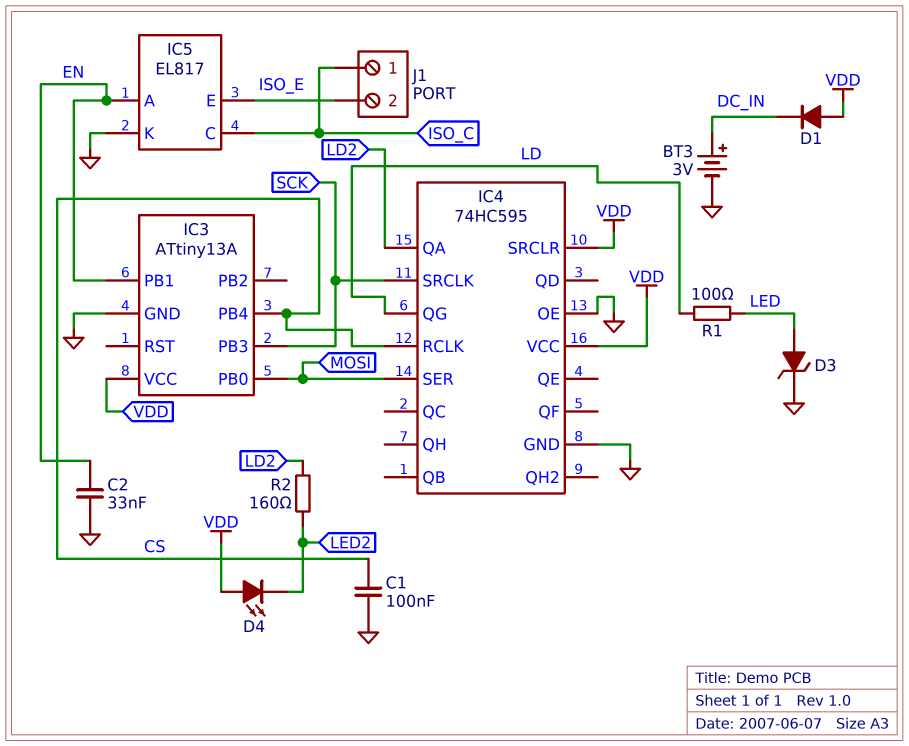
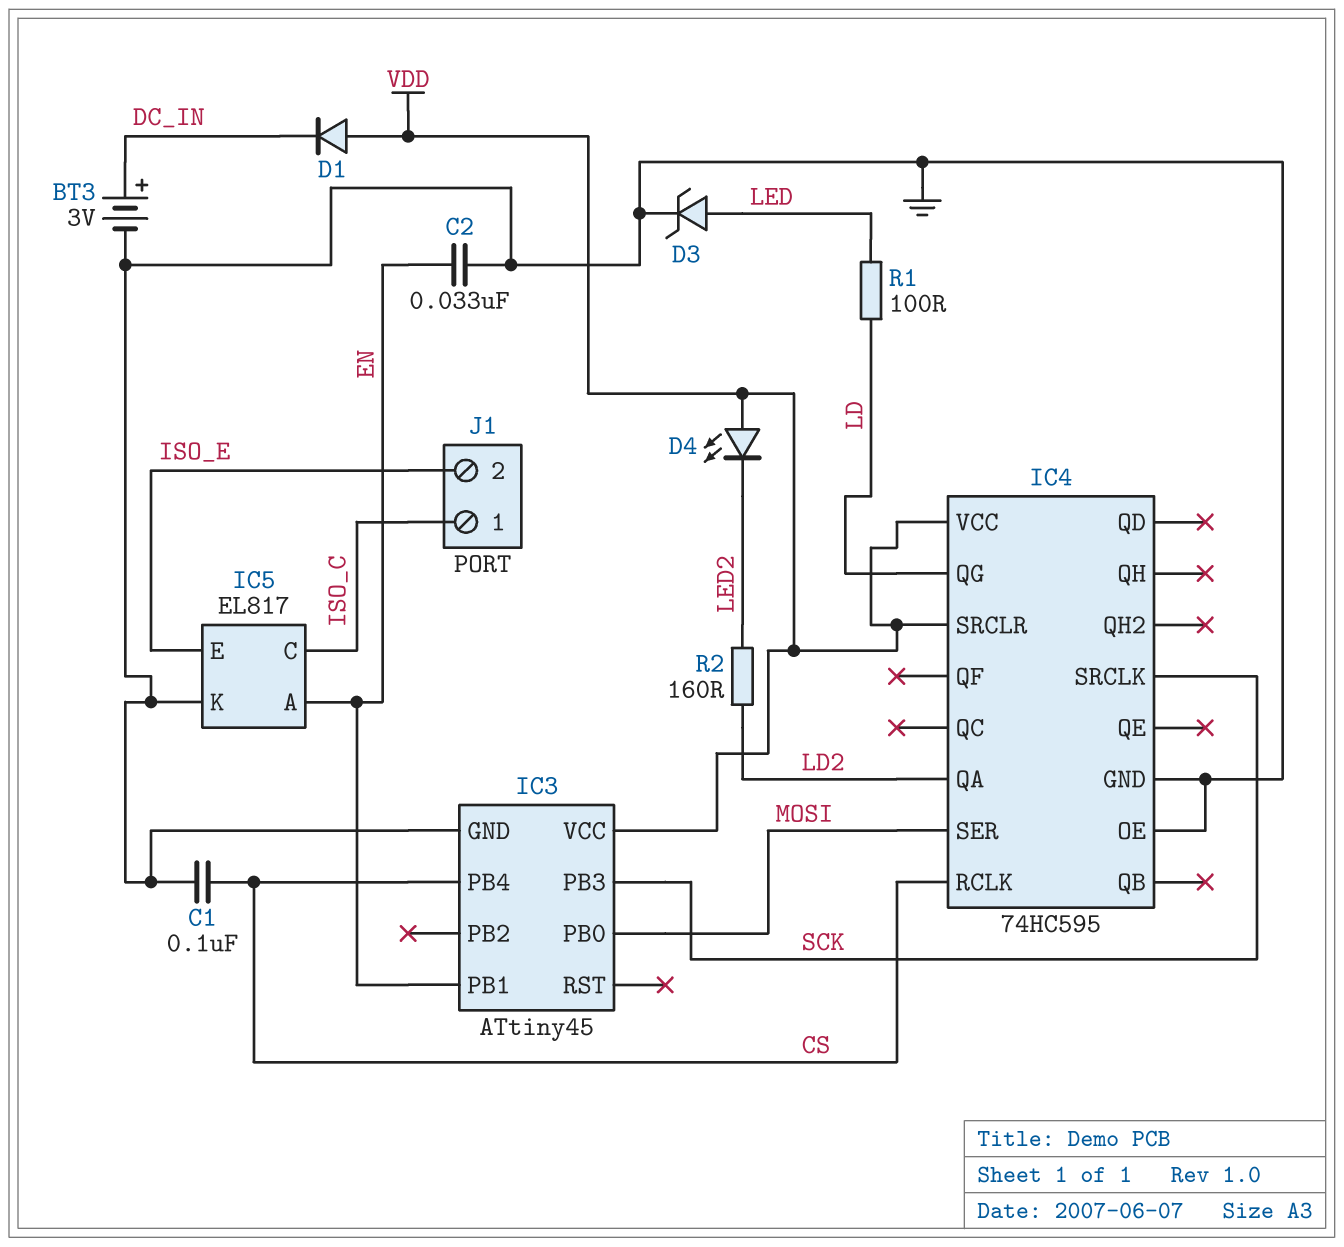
IC3: ATtiny13A -> ATtiny45

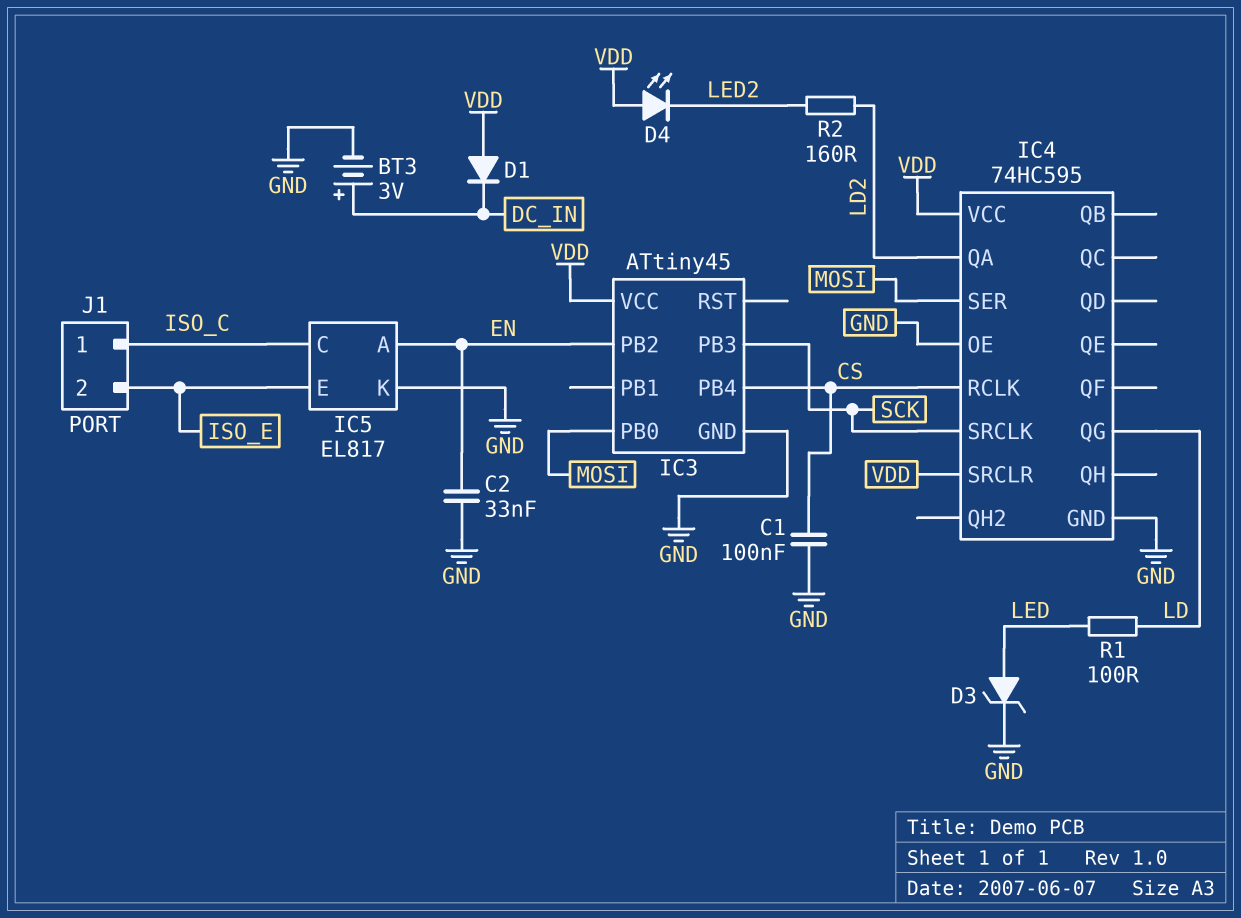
IC3 pin PB1: EN -> none
IC3 pin PB2: none -> EN

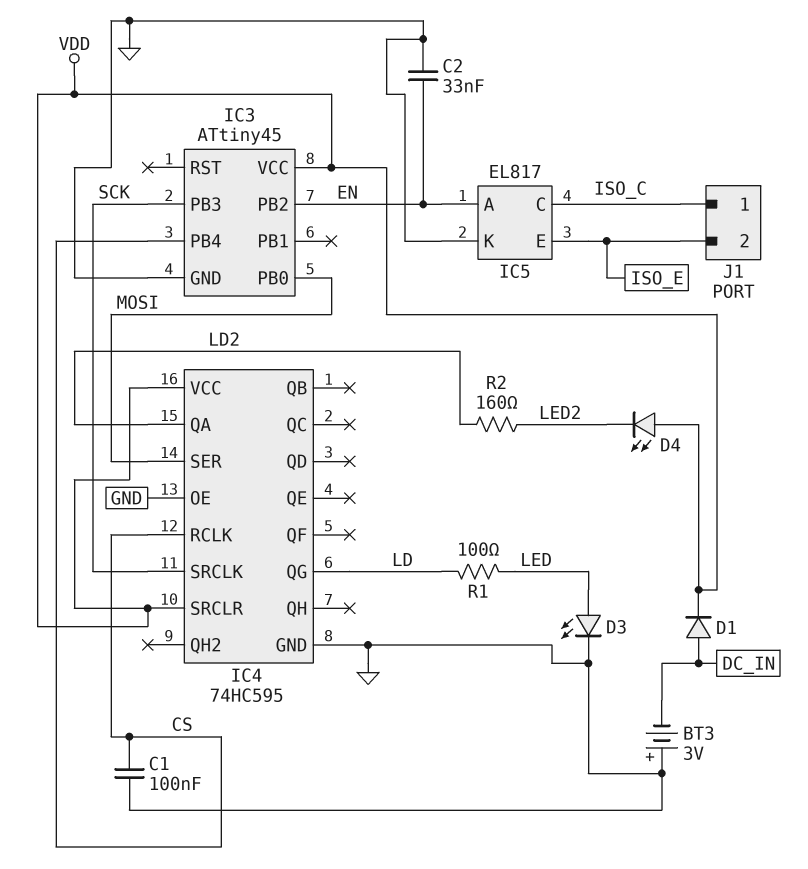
BT3: 3V (plus DC_IN, minus GND) -> 3V (plus GND, minus DC_IN)
D1: diode (A VDD, K DC_IN) -> diode (A DC_IN, K VDD)
D3: zener (A LED, K GND) -> LED (A LED, K GND)

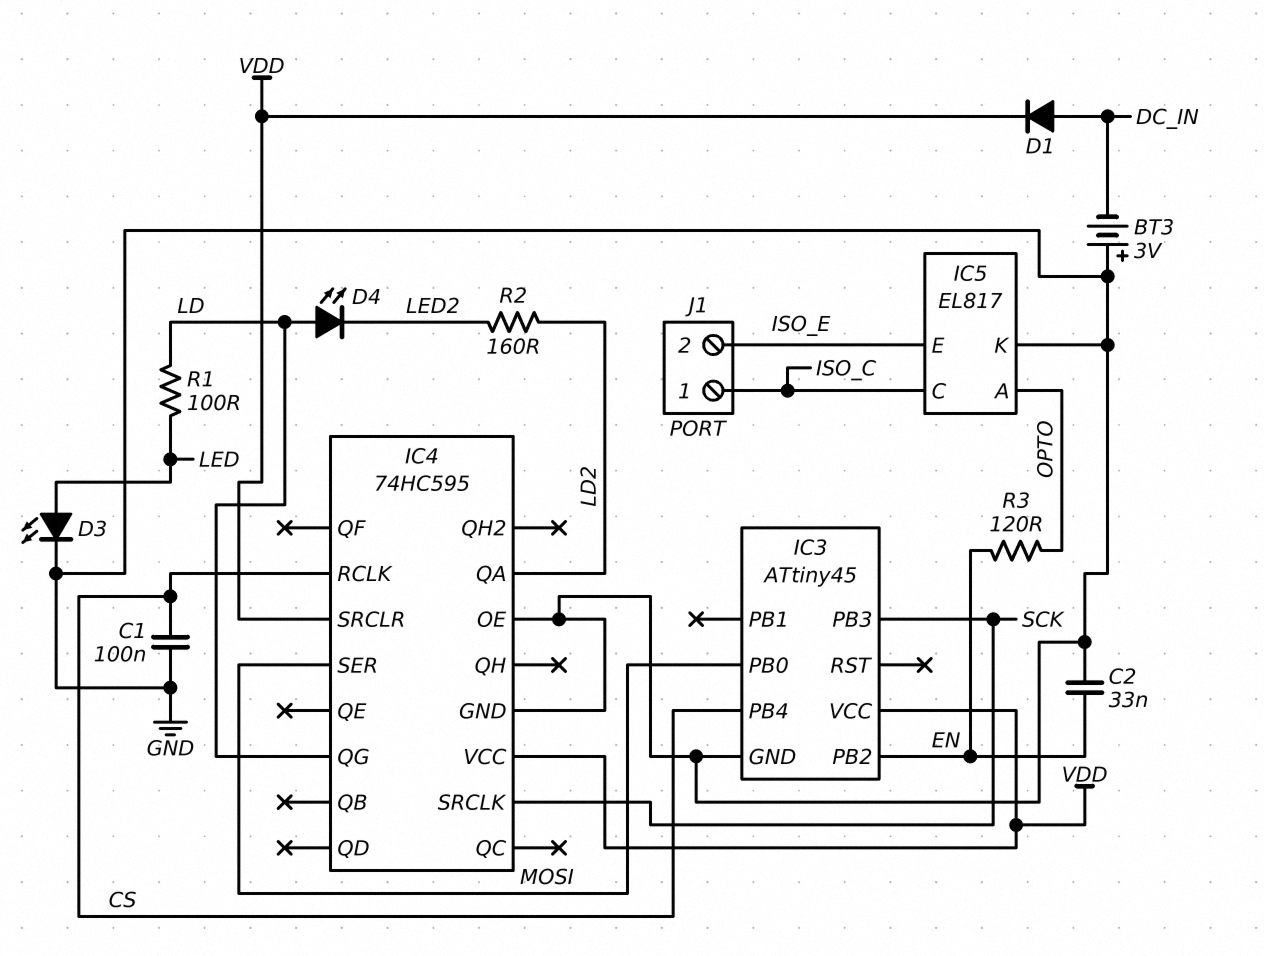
D4: LED (A VDD, K LED2) -> LED (A LD, K LED2)
IC5 pin A: EN -> OPTO
R3: none -> 120 (EN, OPTO)

